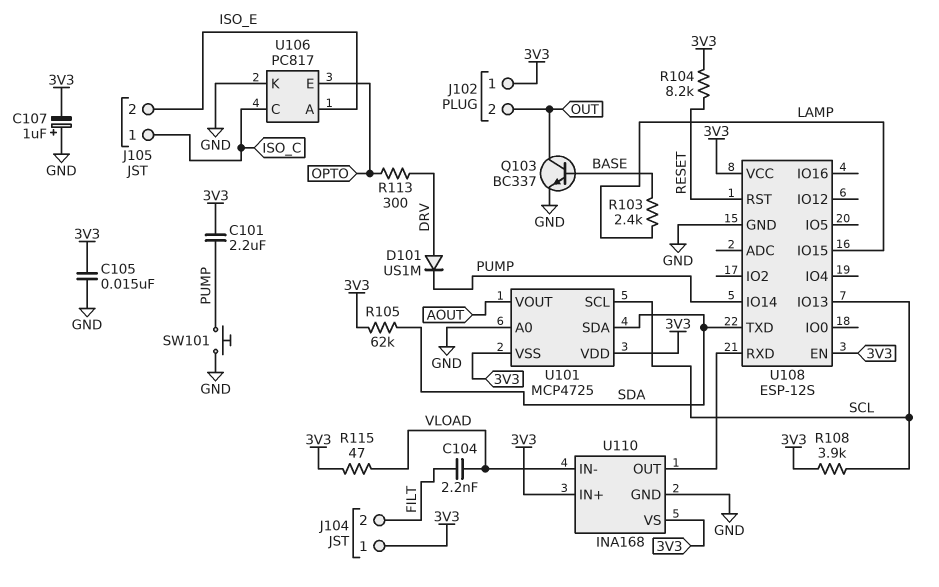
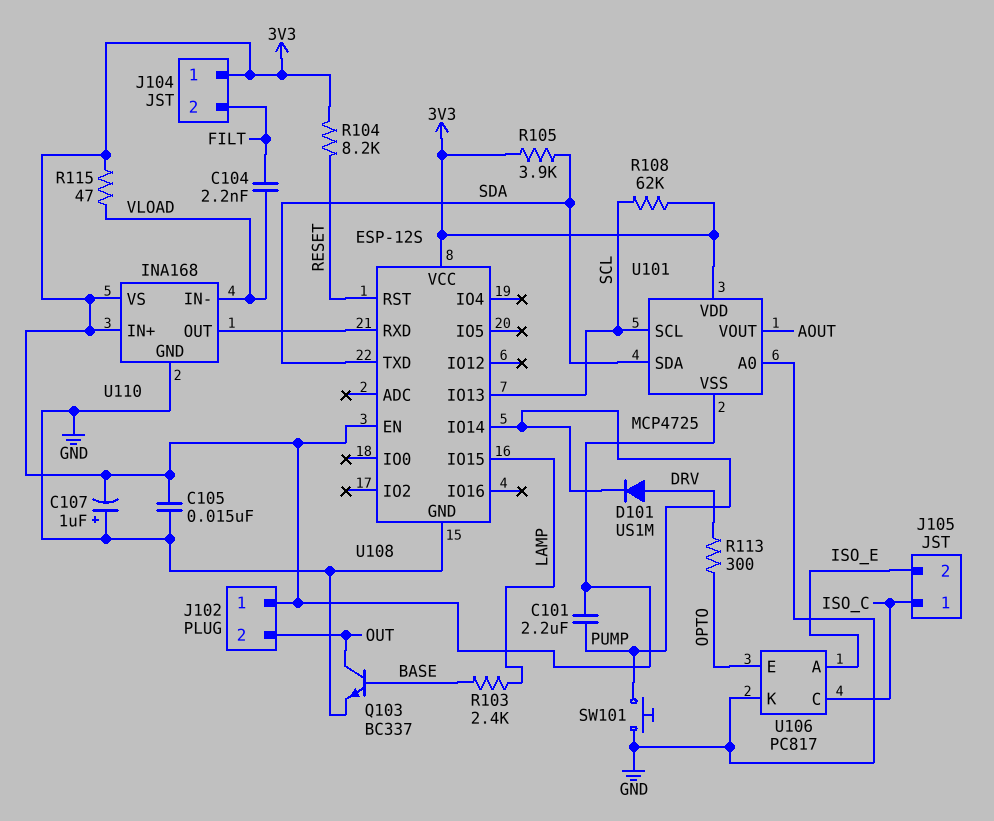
R105: 62k (3V3, SDA) -> 3.9k (3V3, SDA)
R108: 3.9k (3V3, SCL) -> 62k (3V3, SCL)

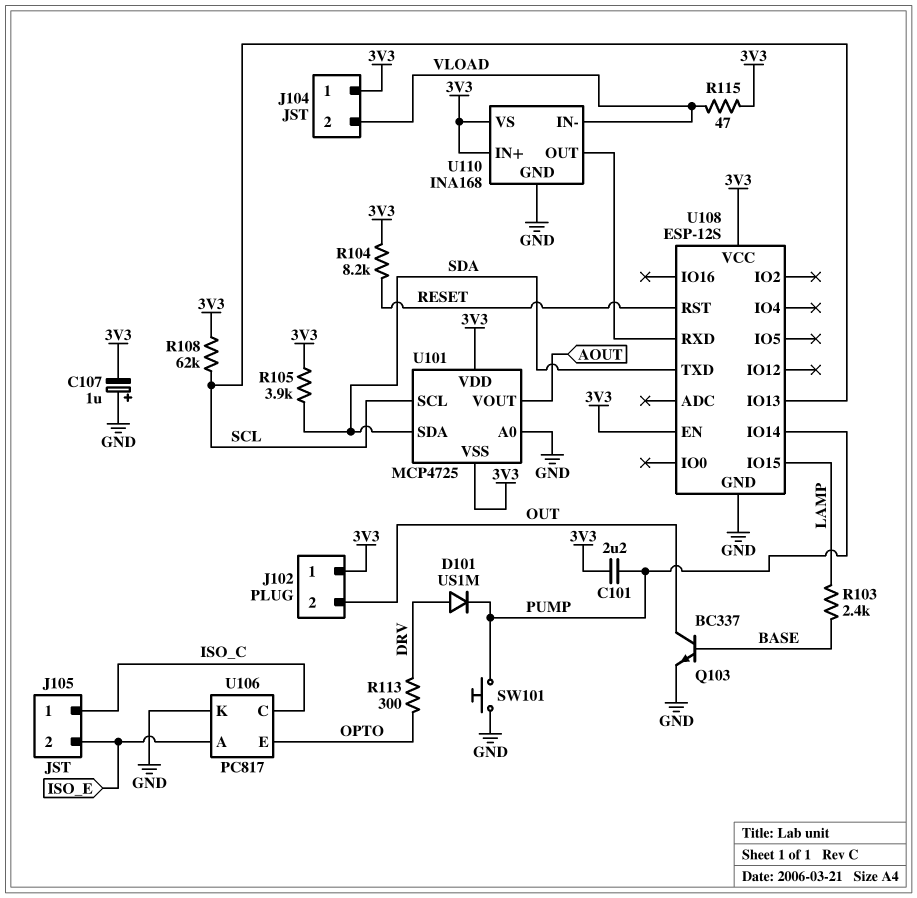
C104: 2.2nF (FILT, VLOAD) -> none
C105: 15nF (3V3, GND) -> none
J104 pin 2: FILT -> VLOAD

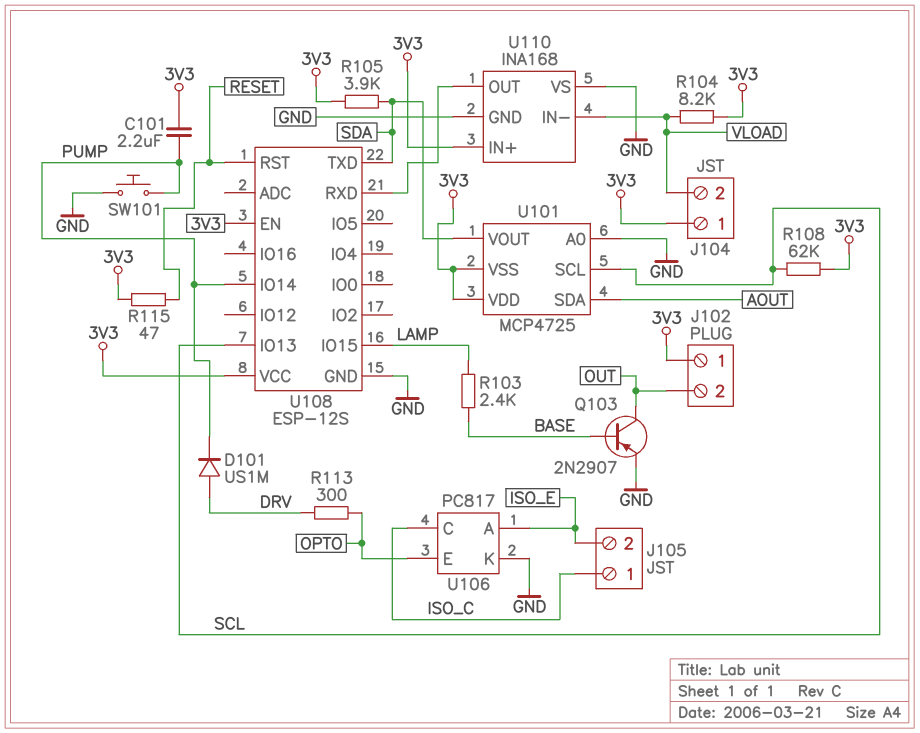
C107: 1uF (plus GND, minus 3V3) -> none
Q103: NPN BC337 (B BASE, C OUT, E GND) -> PNP 2N2907 (B BASE, C OUT, E GND)
R104: 8.2k (3V3, RESET) -> 8.2k (3V3, VLOAD)
R115: 47 (3V3, VLOAD) -> 47 (3V3, RESET)
U101 pin SDA: SDA -> AOUT
U101 pin VOUT: AOUT -> SDA
U110 pin VS: 3V3 -> GND

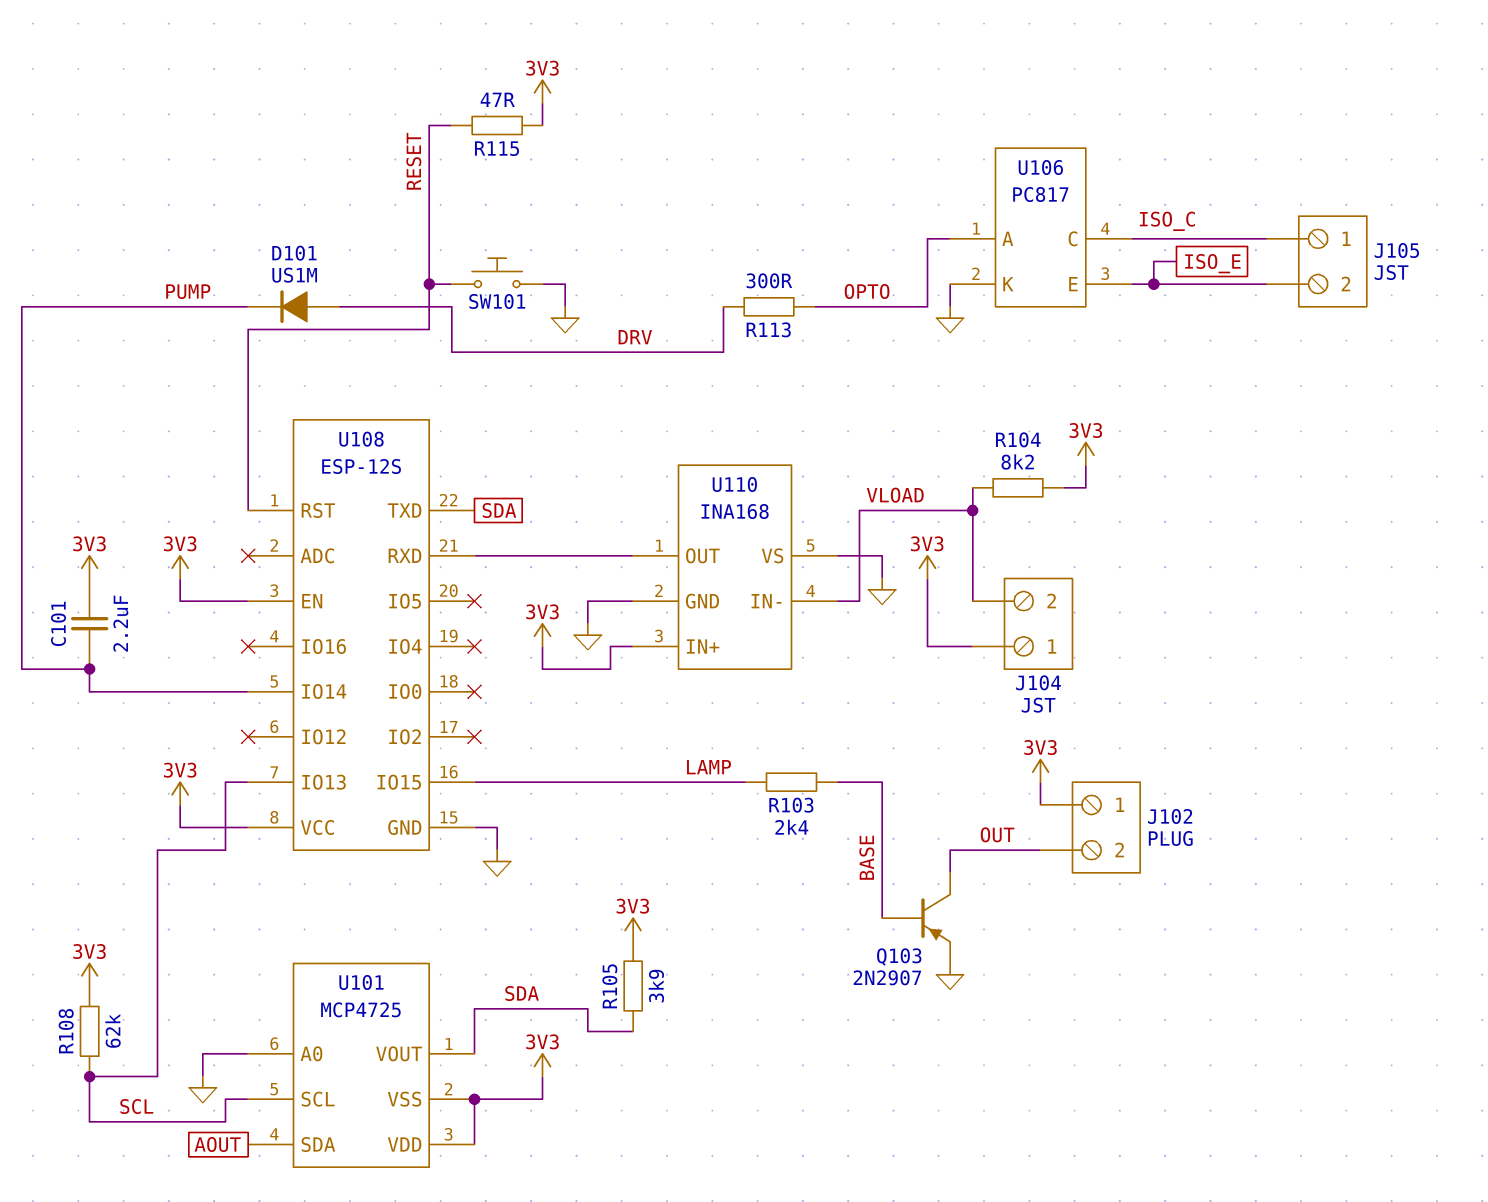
SW101: button (GND, PUMP) -> button (GND, RESET)
U106 pin A: ISO_E -> OPTO
U106 pin E: OPTO -> ISO_E

